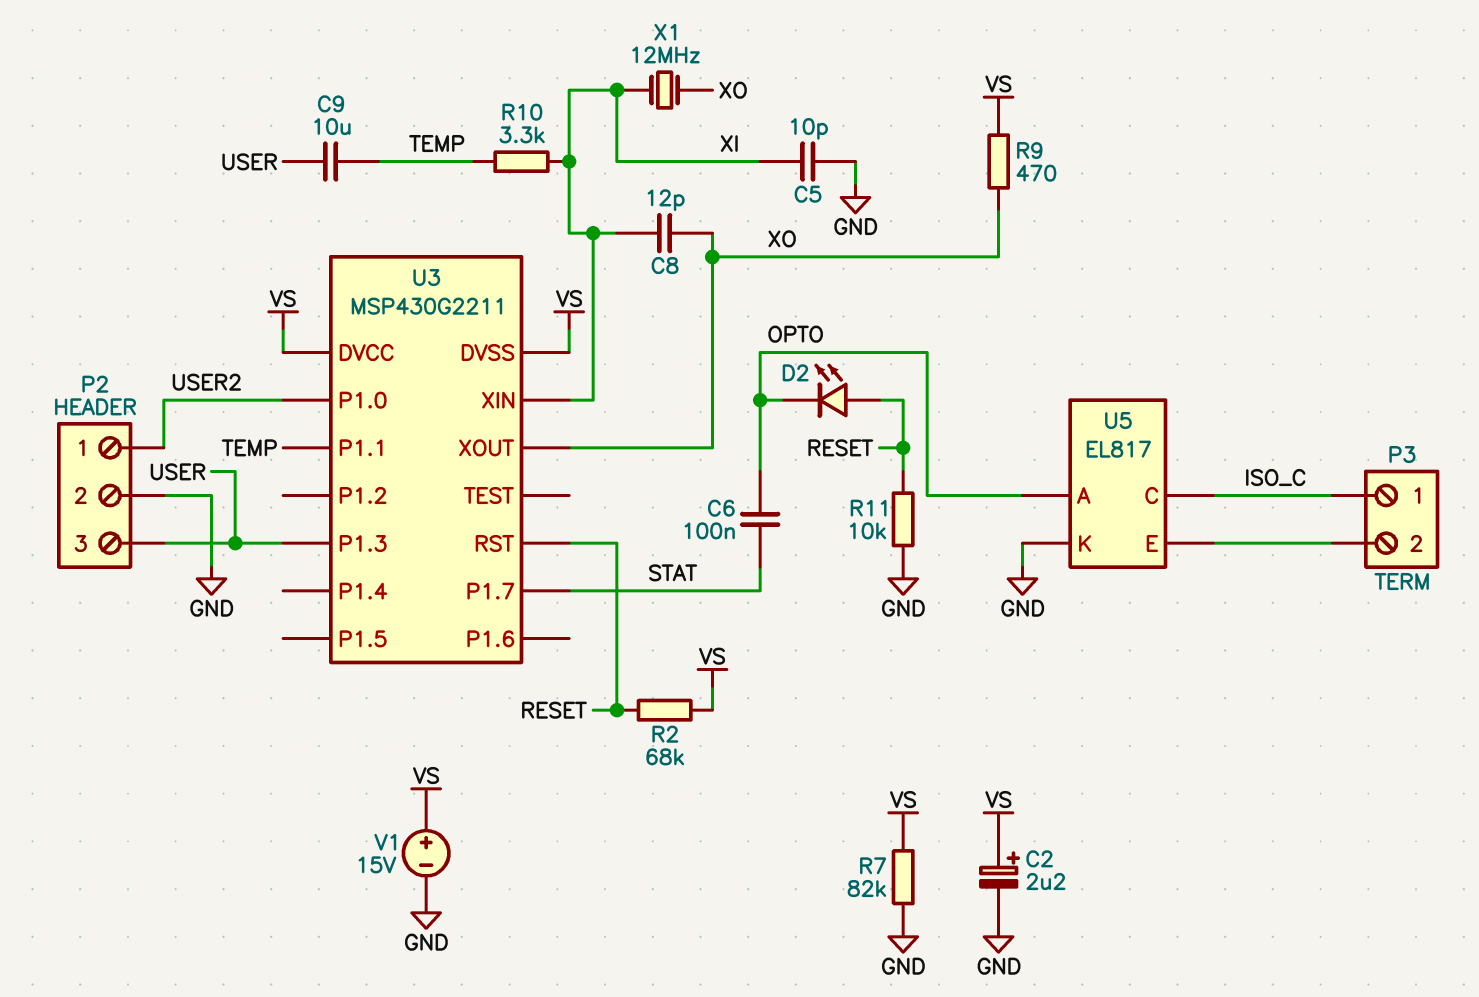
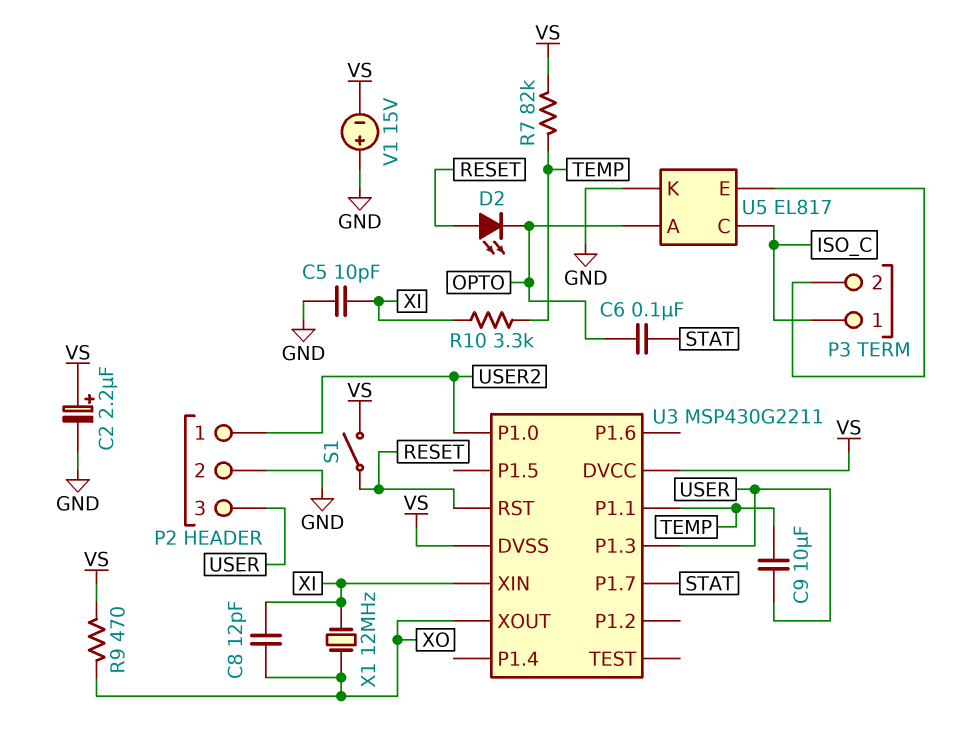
R2: 68k (RESET, VS) -> none
R7: 82k (GND, VS) -> 82k (TEMP, VS)
R11: 10k (GND, RESET) -> none
S1: none -> switch (RESET, VS)
V1: 15V (plus VS, minus GND) -> 15V (plus GND, minus VS)

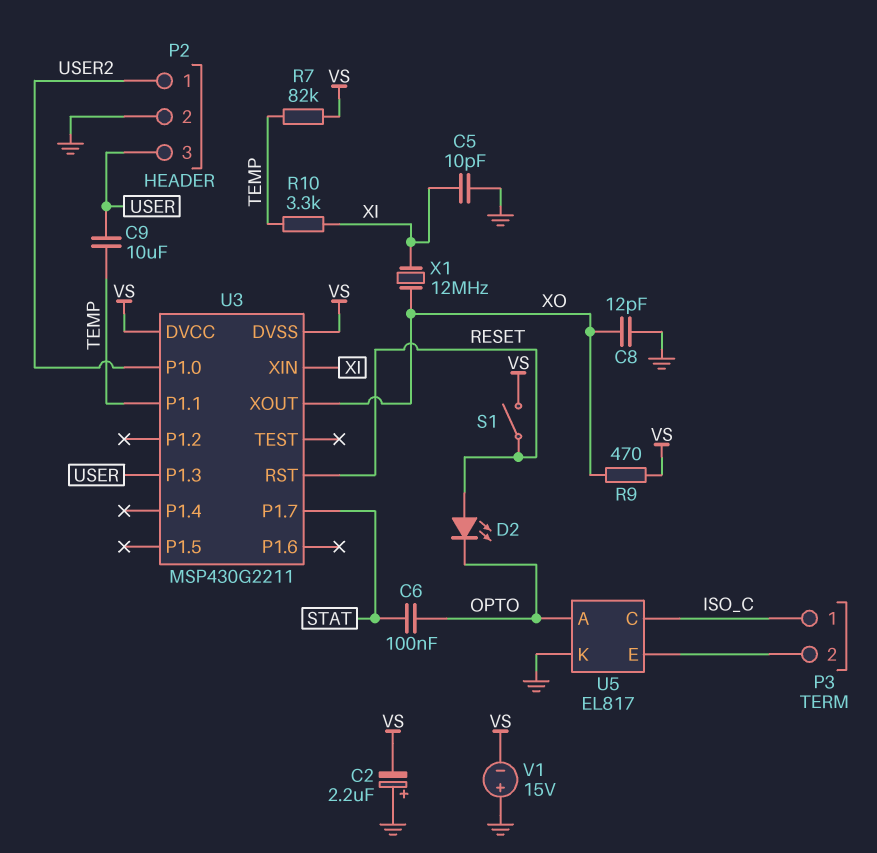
C2: 2.2uF (plus VS, minus GND) -> 2.2uF (plus GND, minus VS)
C8: 12pF (XI, XO) -> 12pF (GND, XO)

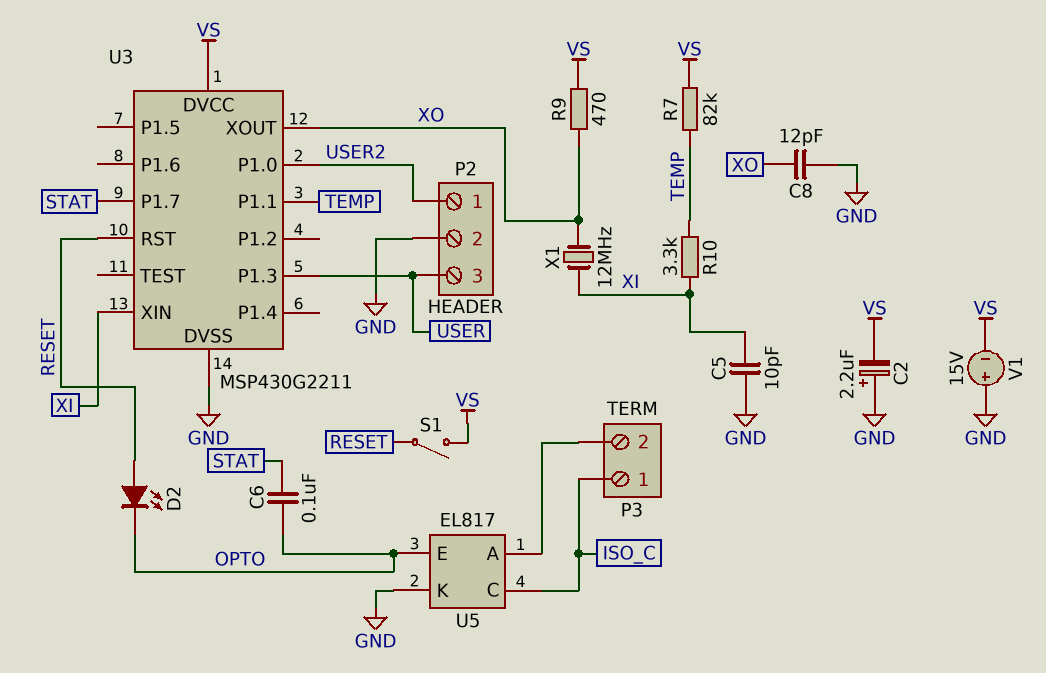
C9: 10uF (TEMP, USER) -> none
U3 pin DVSS: VS -> GND
U5 pin A: OPTO -> P3/2
U5 pin E: P3/2 -> OPTO

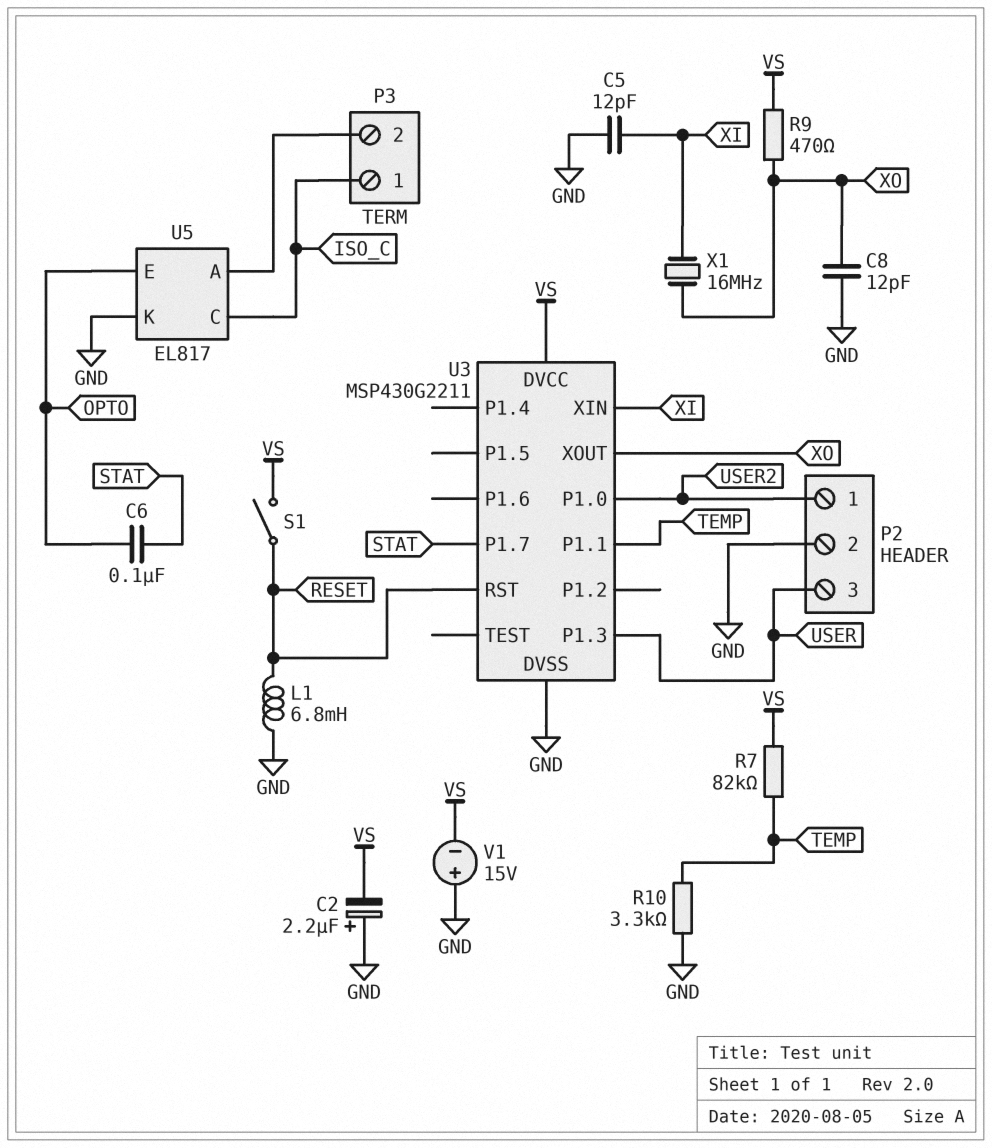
C5: 10pF (GND, XI) -> 12pF (GND, XI)
D2: LED (A RESET, K OPTO) -> none
L1: none -> 6.8mH (GND, RESET)
R10: 3.3k (TEMP, XI) -> 3.3k (GND, TEMP)
X1: 12MHz (XI, XO) -> 16MHz (XI, XO)

